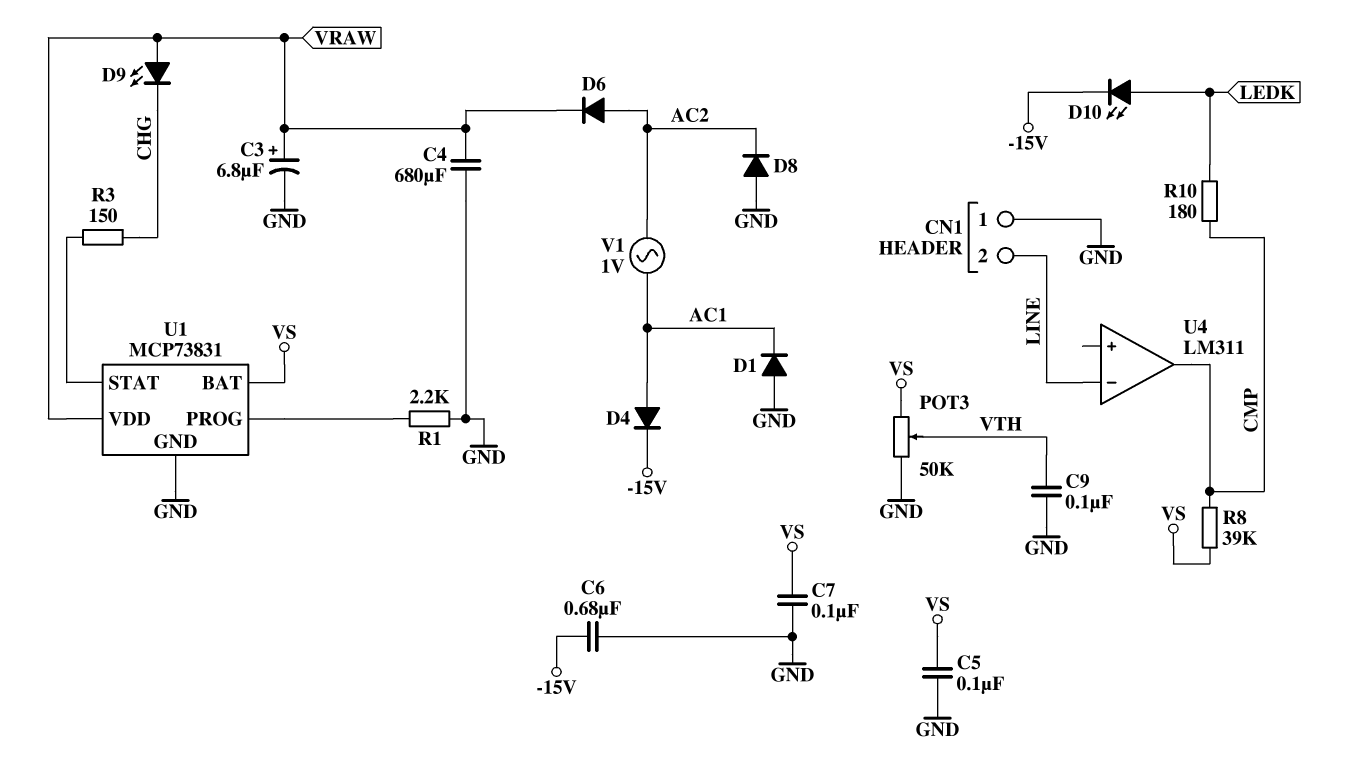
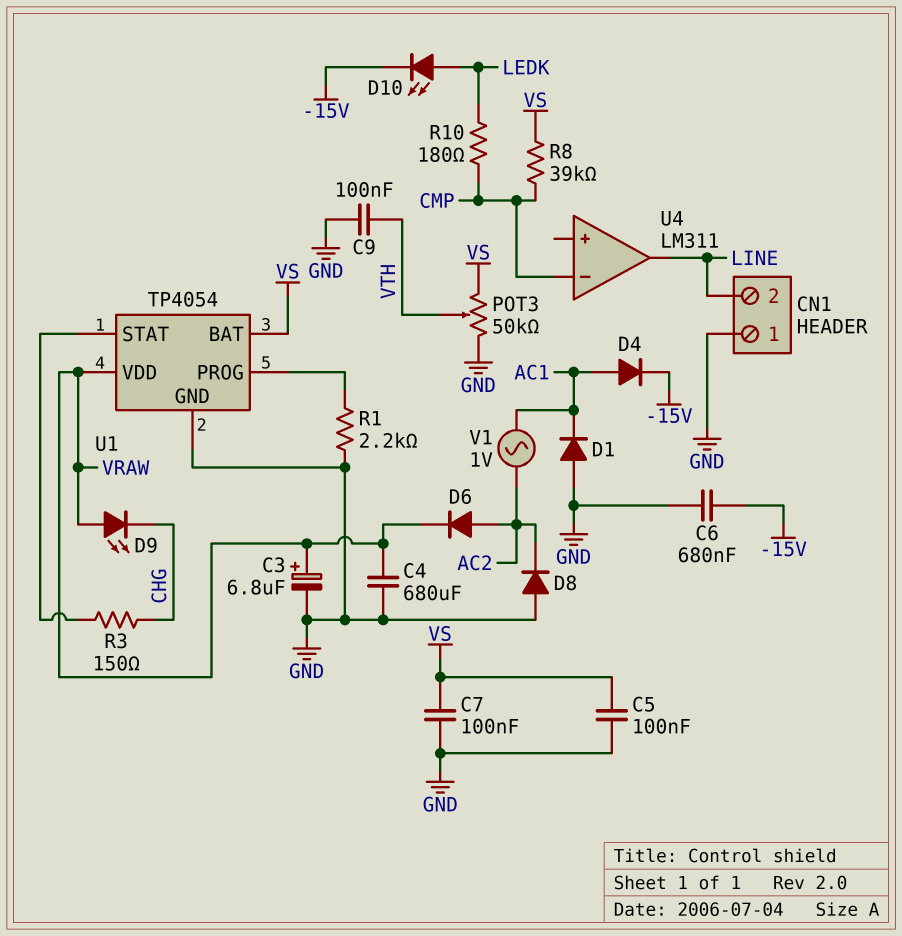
U1: MCP73831 -> TP4054
U4 pin in-: LINE -> CMP
U4 pin out: CMP -> LINE

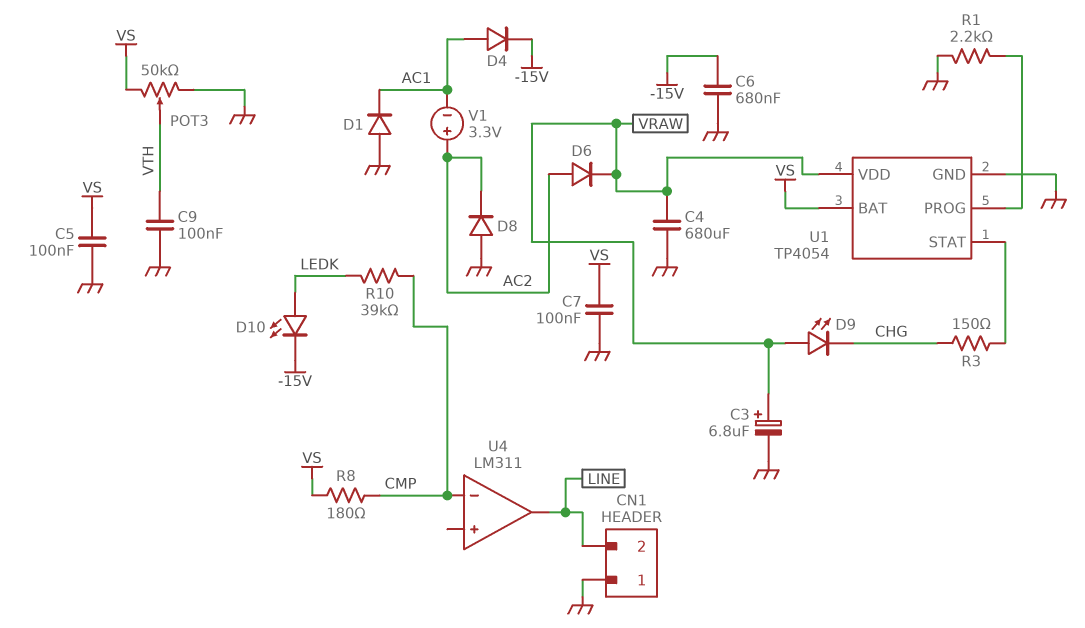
R8: 39k (CMP, VS) -> 180 (CMP, VS)
R10: 180 (CMP, LEDK) -> 39k (CMP, LEDK)
V1: AC 1V (AC1, AC2) -> 3.3V (plus AC2, minus AC1)

